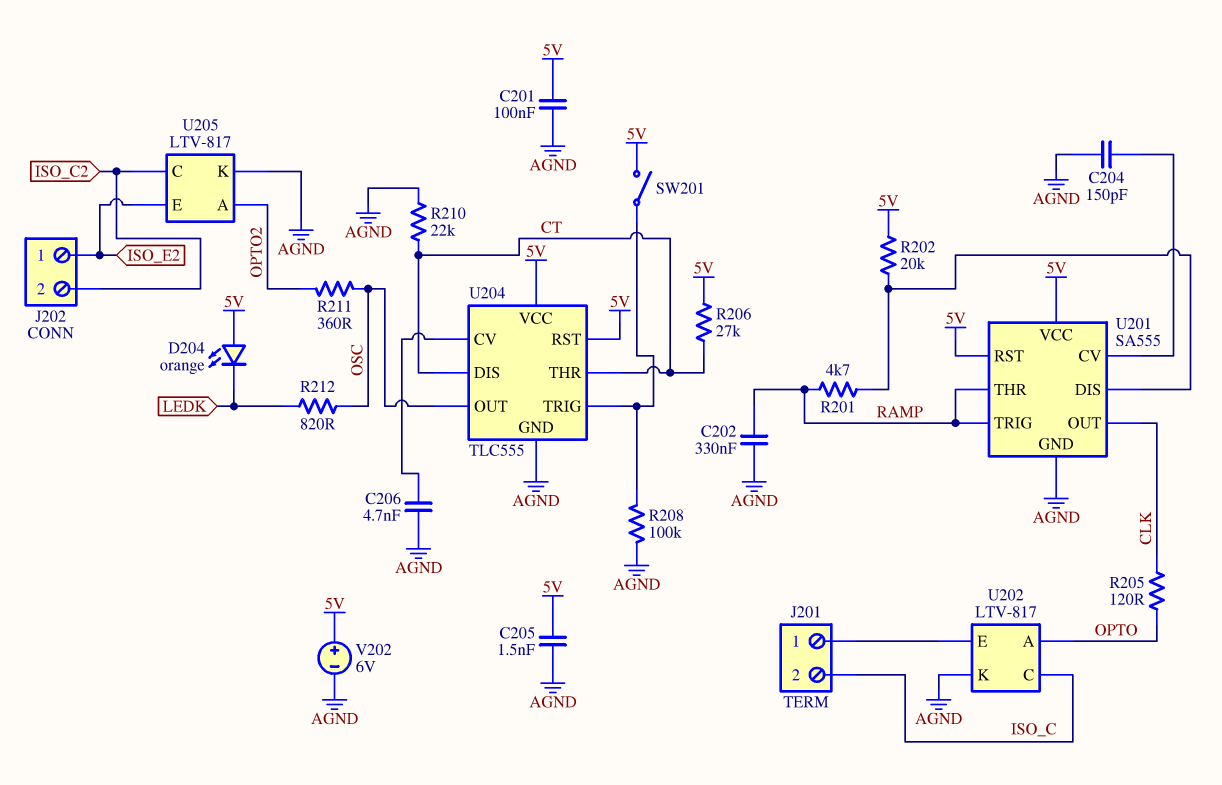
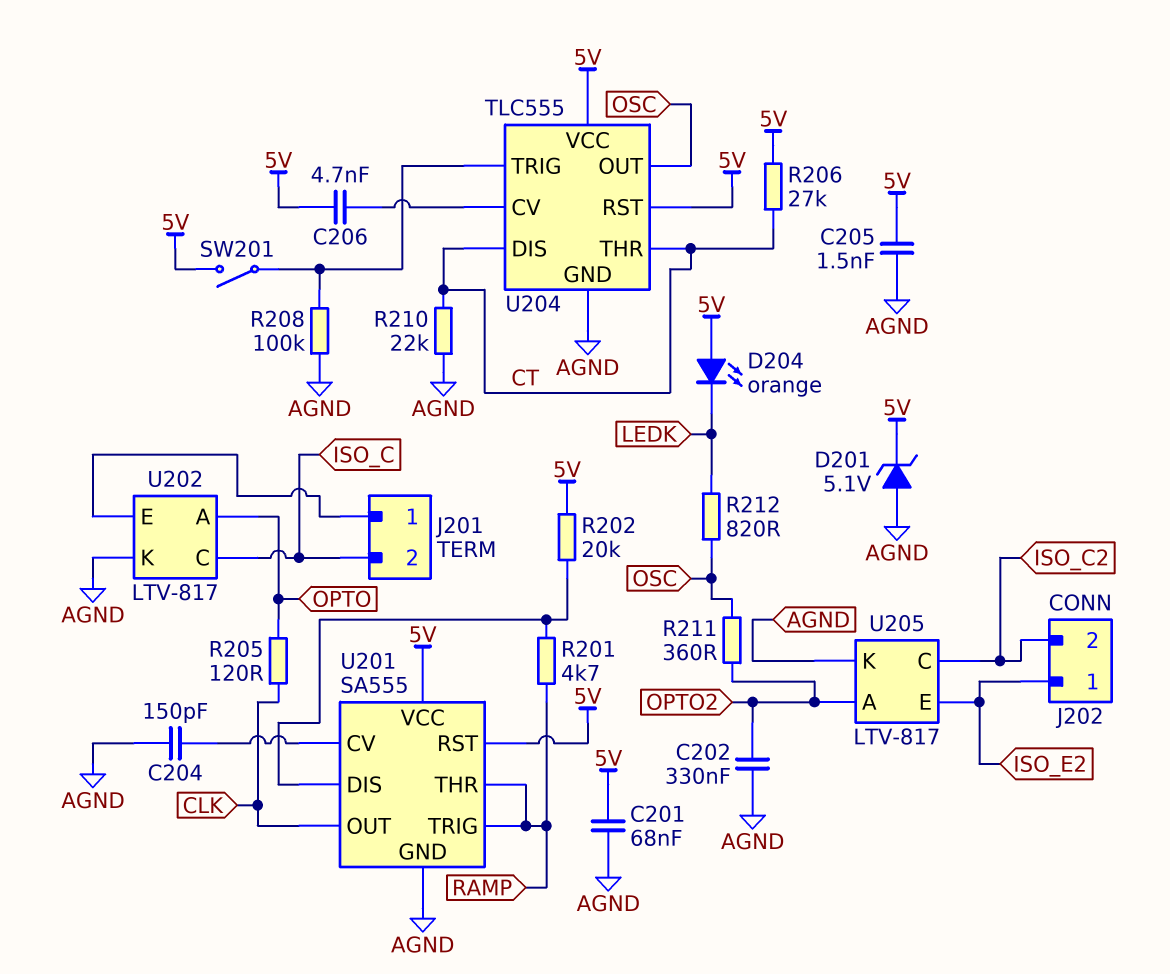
C201: 100nF (5V, AGND) -> 68nF (5V, AGND)
C202: 330nF (AGND, RAMP) -> 330nF (AGND, OPTO2)
C206: 4.7nF (AGND, U204/CV) -> 4.7nF (5V, U204/CV)
D201: none -> zener 5.1V (A AGND, K 5V)
V202: 6V (plus 5V, minus AGND) -> none

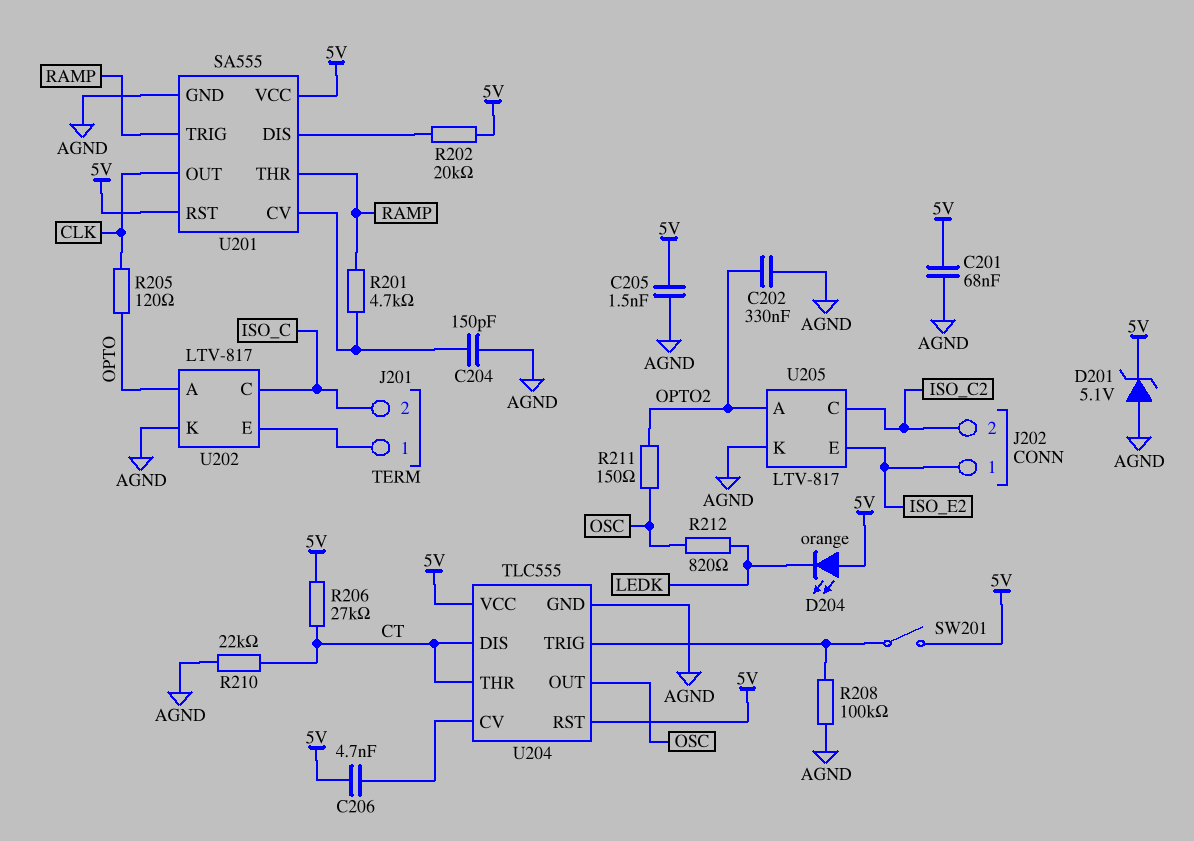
R201: 4.7k (RAMP, U201/DIS) -> 4.7k (RAMP, U201/CV)
R211: 360 (OPTO2, OSC) -> 150 (OPTO2, OSC)

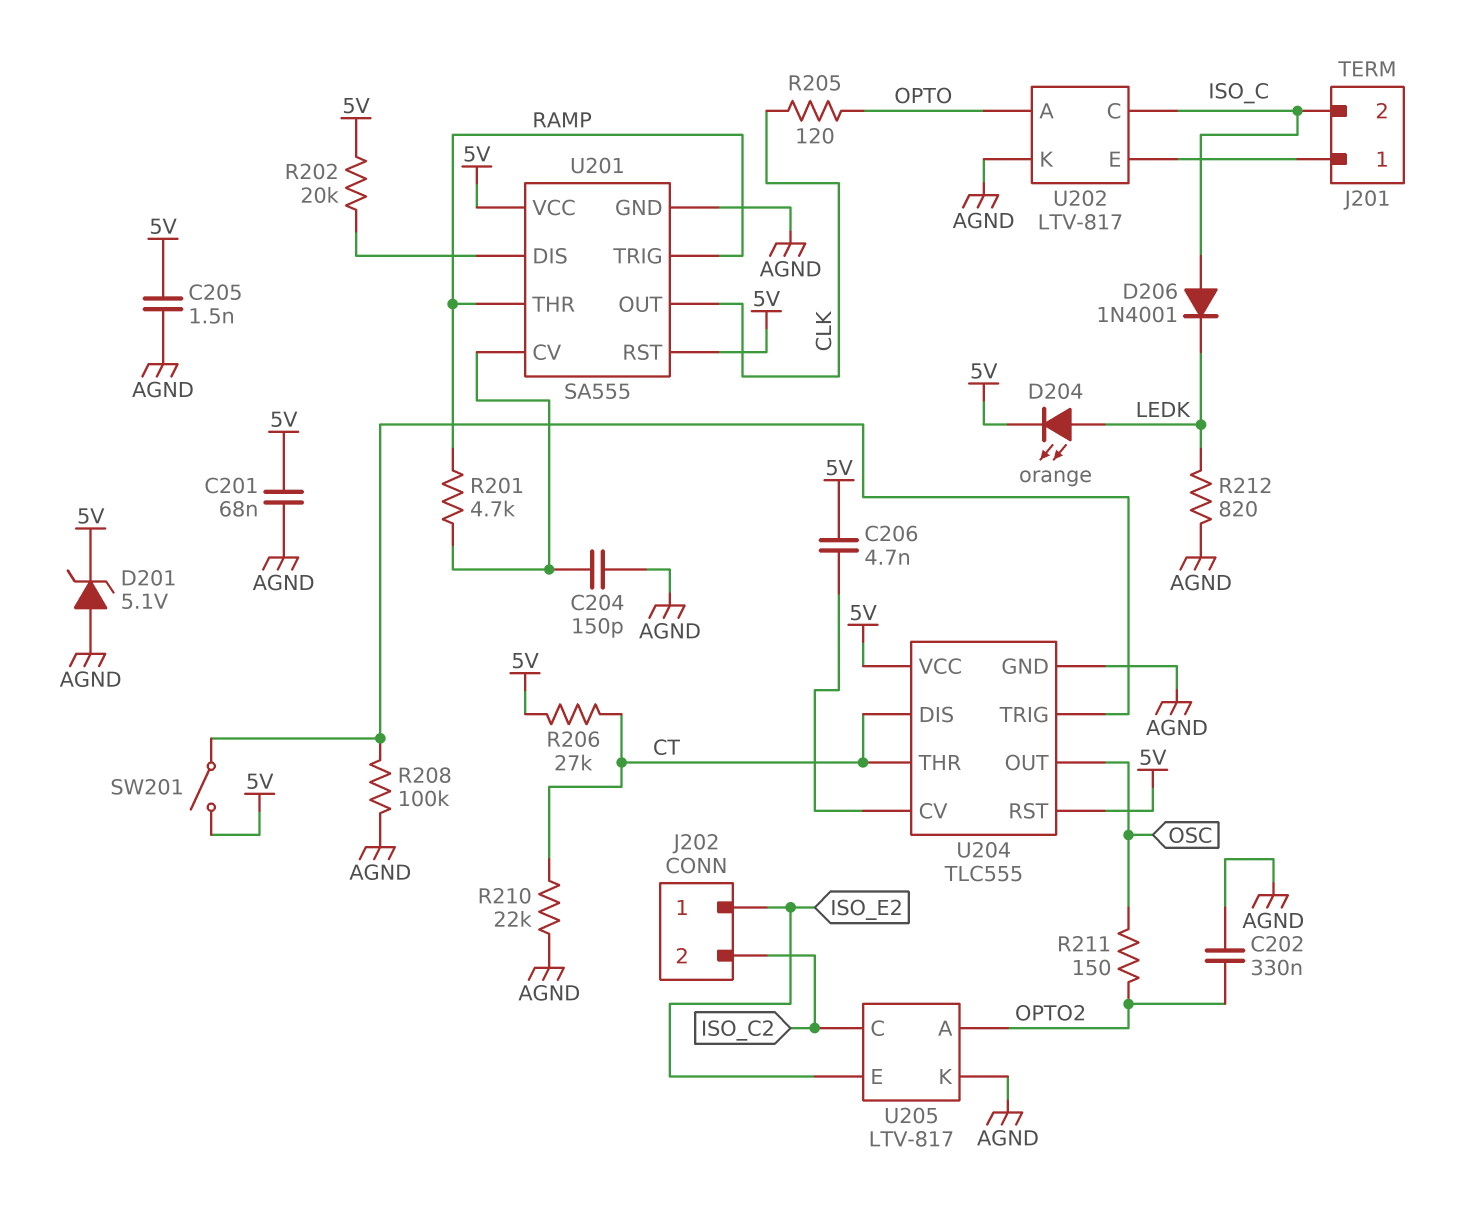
D204: LED orange (A 5V, K LEDK) -> LED orange (A LEDK, K 5V)
D206: none -> diode 1N4001 (A ISO_C, K LEDK)
R212: 820 (LEDK, OSC) -> 820 (AGND, LEDK)

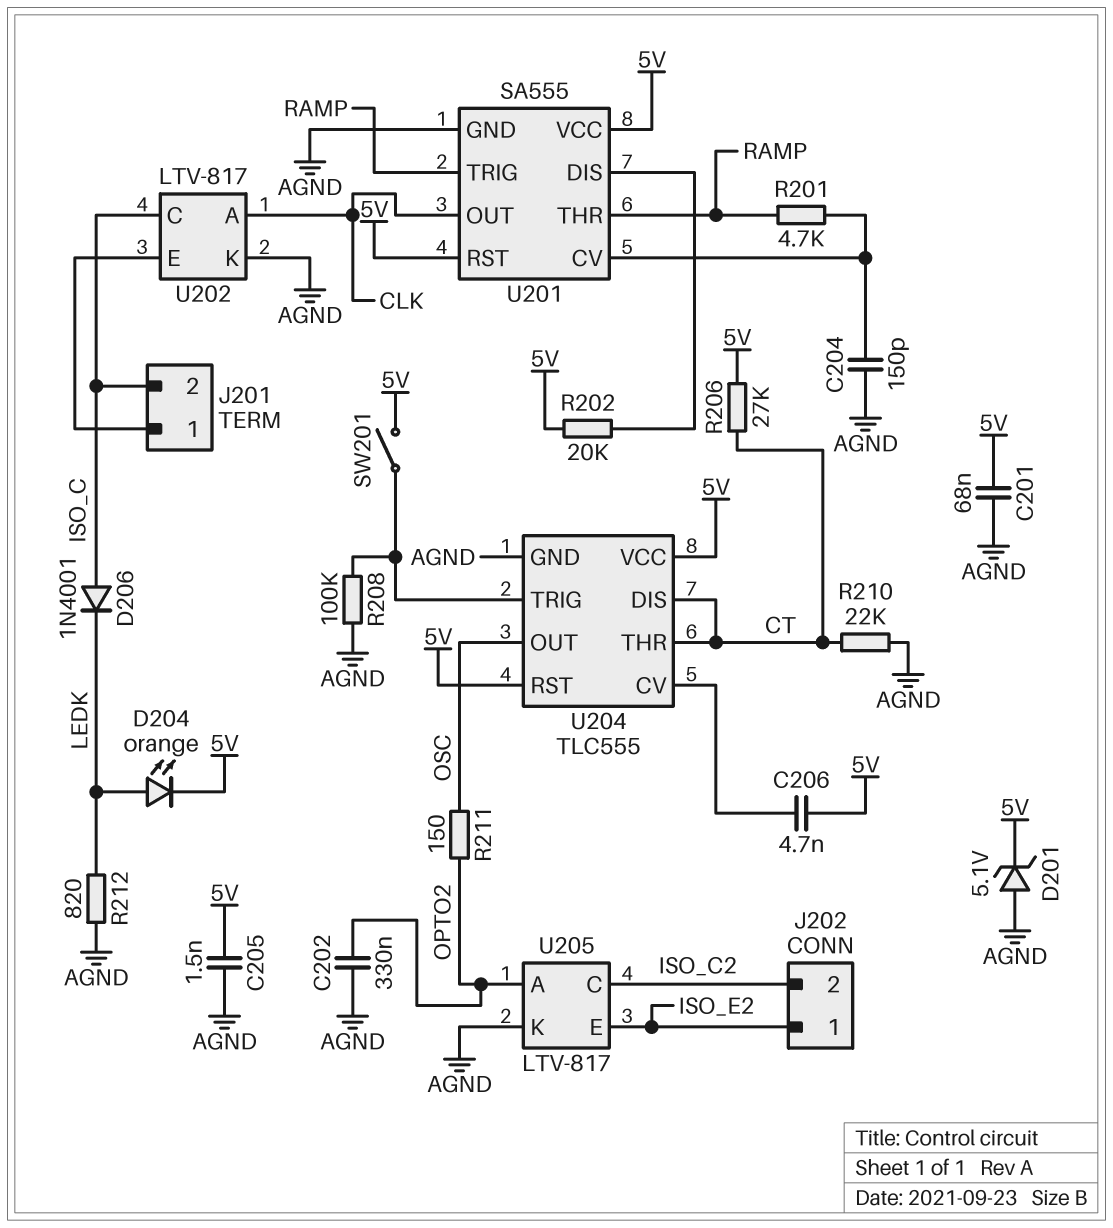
R205: 120 (CLK, OPTO) -> none
U202 pin A: OPTO -> CLK

